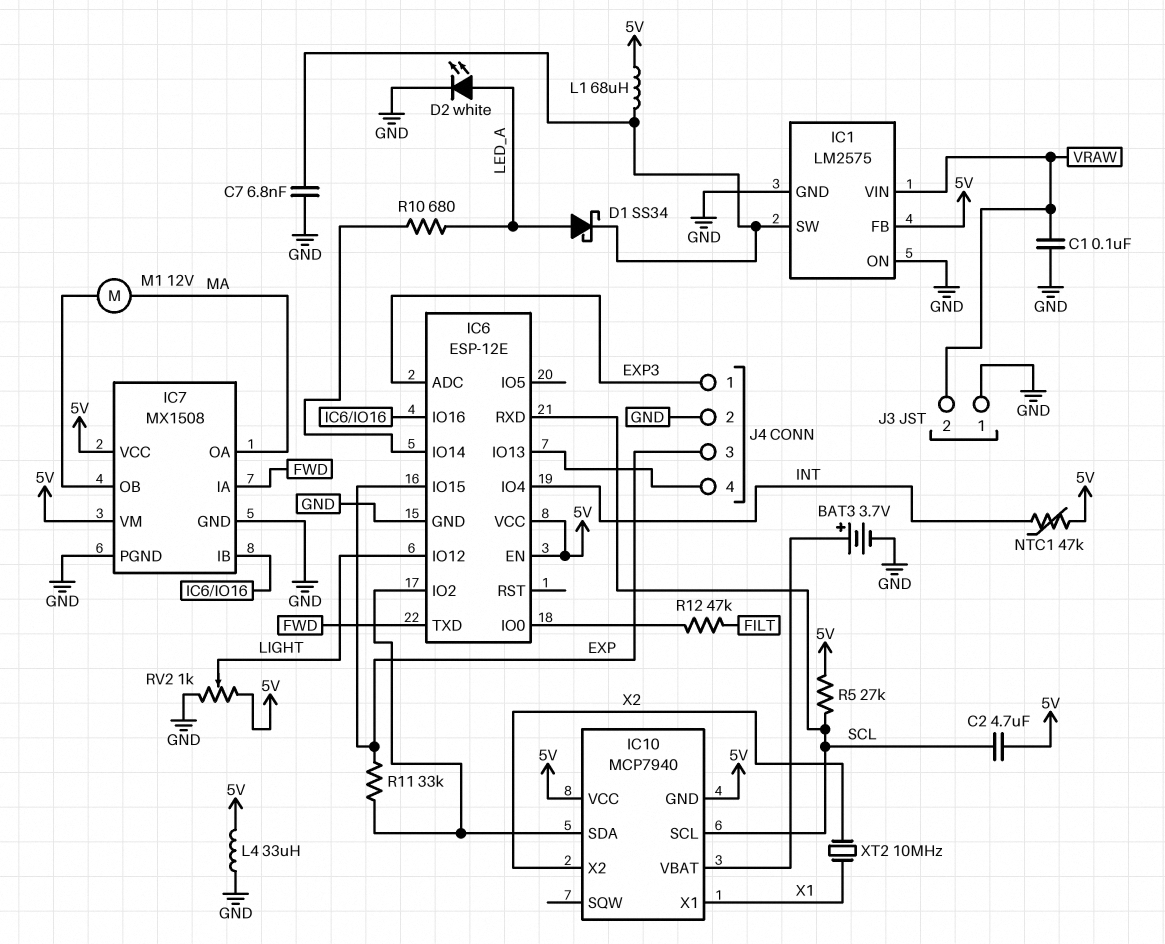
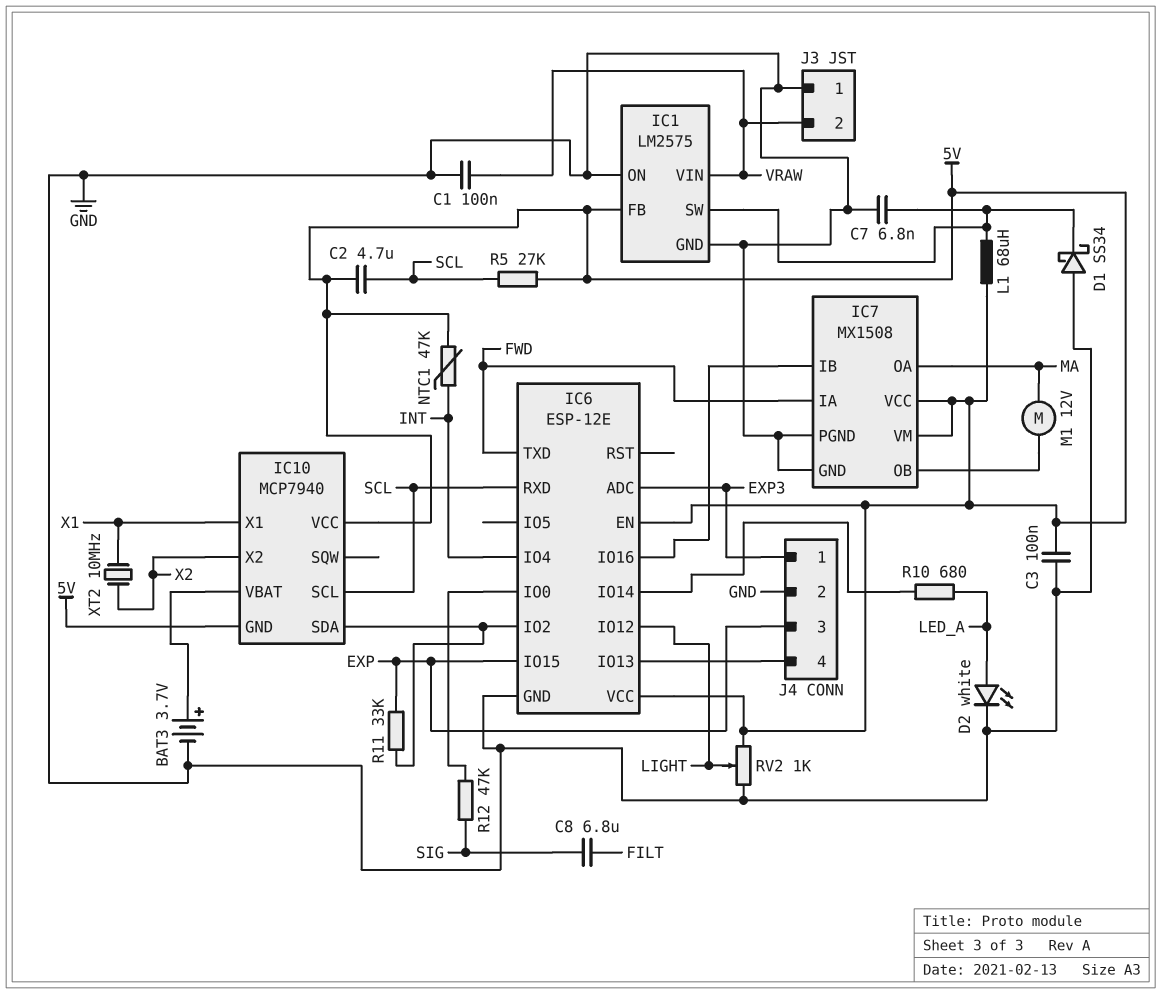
C3: none -> 100nF (5V, GND)
C8: none -> 6.8uF (FILT, SIG)
D1: schottky SS34 (A LED_A, K IC1/SW) -> schottky SS34 (A GND, K IC1/SW)
L4: 33uH (5V, GND) -> none
R12: 47k (FILT, IC6/IO0) -> 47k (IC6/IO0, SIG)

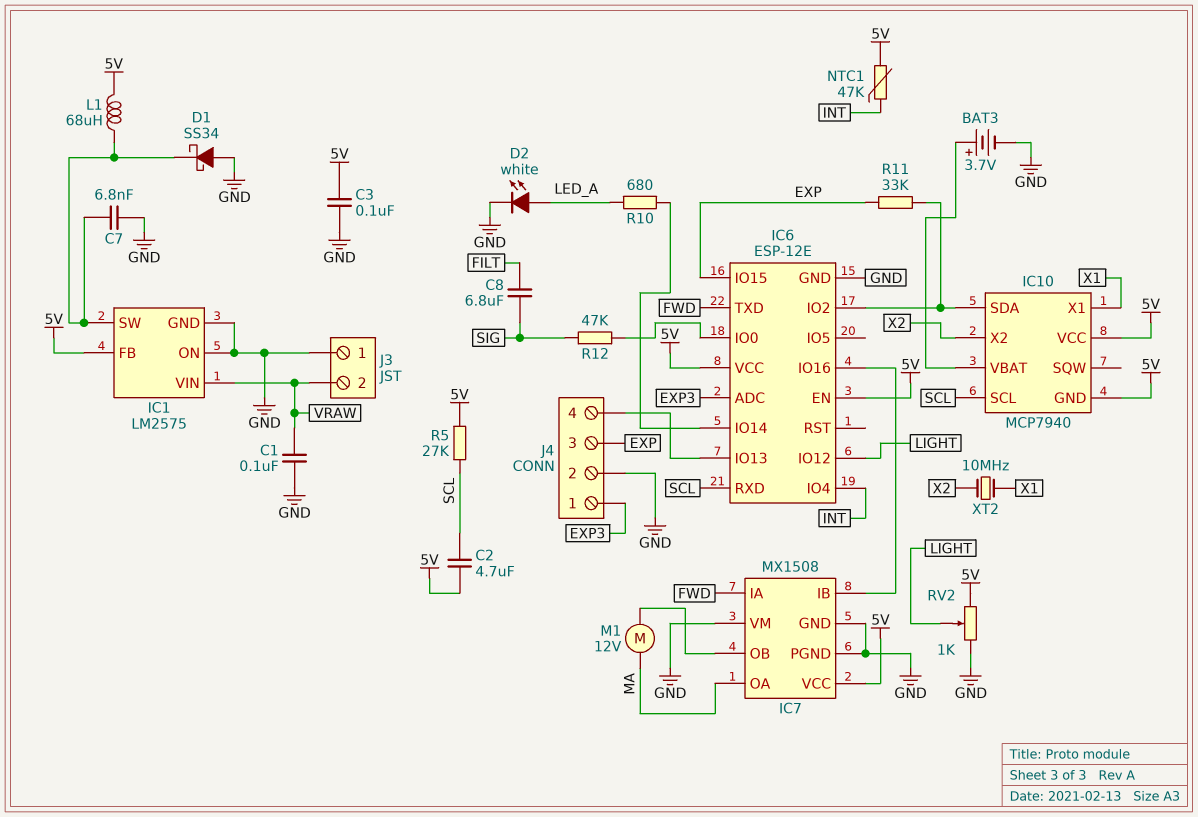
IC7 pin VM: 5V -> GND

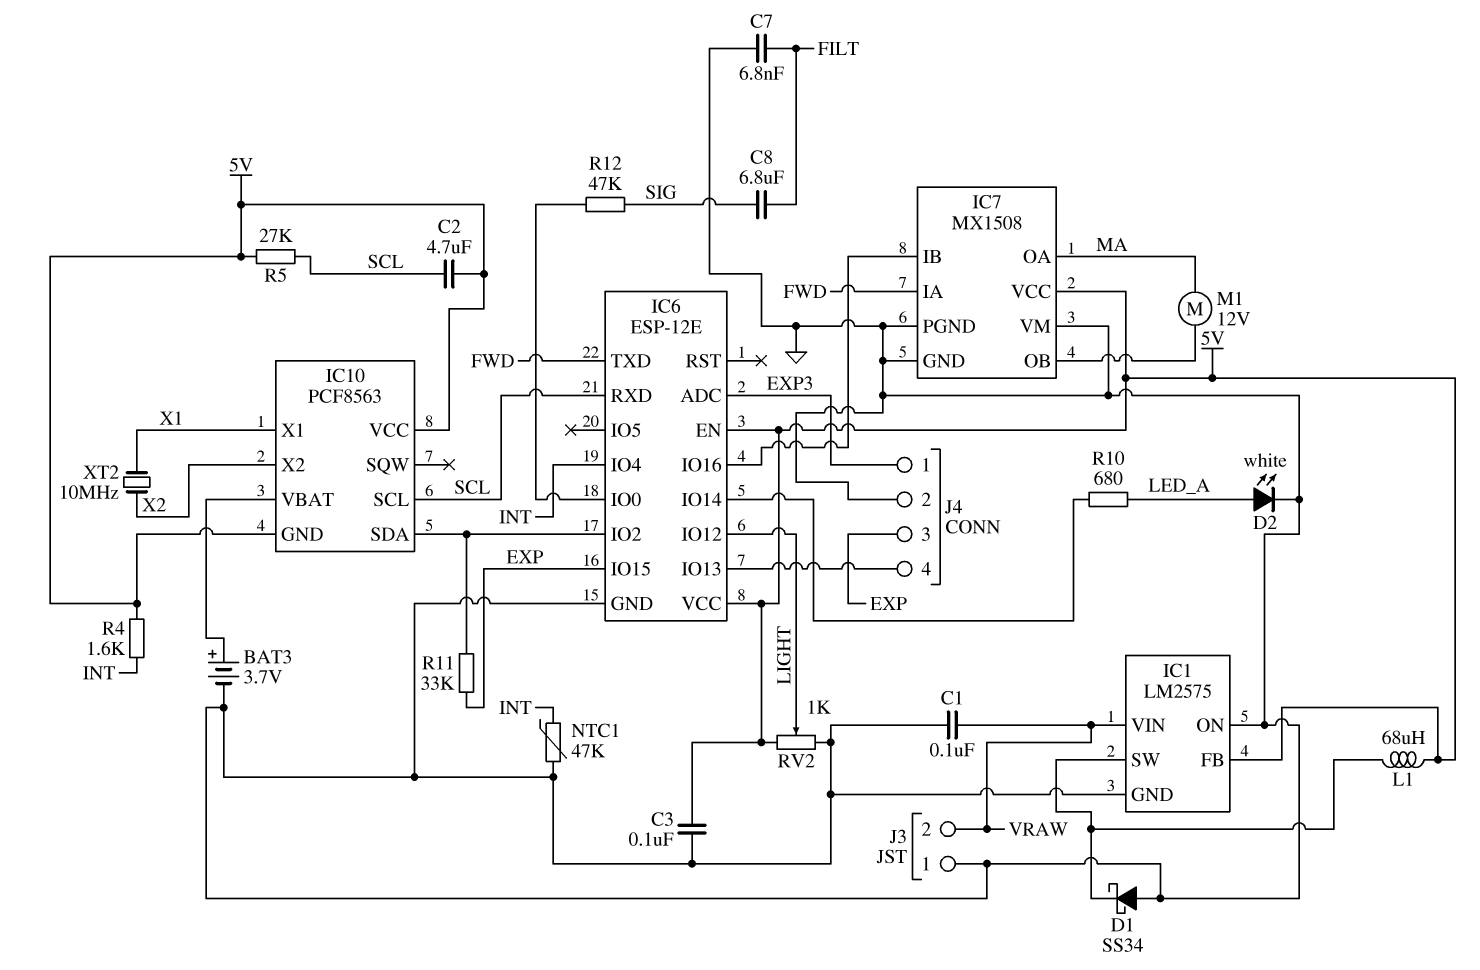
C7: 6.8nF (GND, IC1/SW) -> 6.8nF (FILT, GND)
IC10: MCP7940 -> PCF8563
NTC1: 47k (5V, INT) -> 47k (GND, INT)
R4: none -> 1.6k (5V, INT)

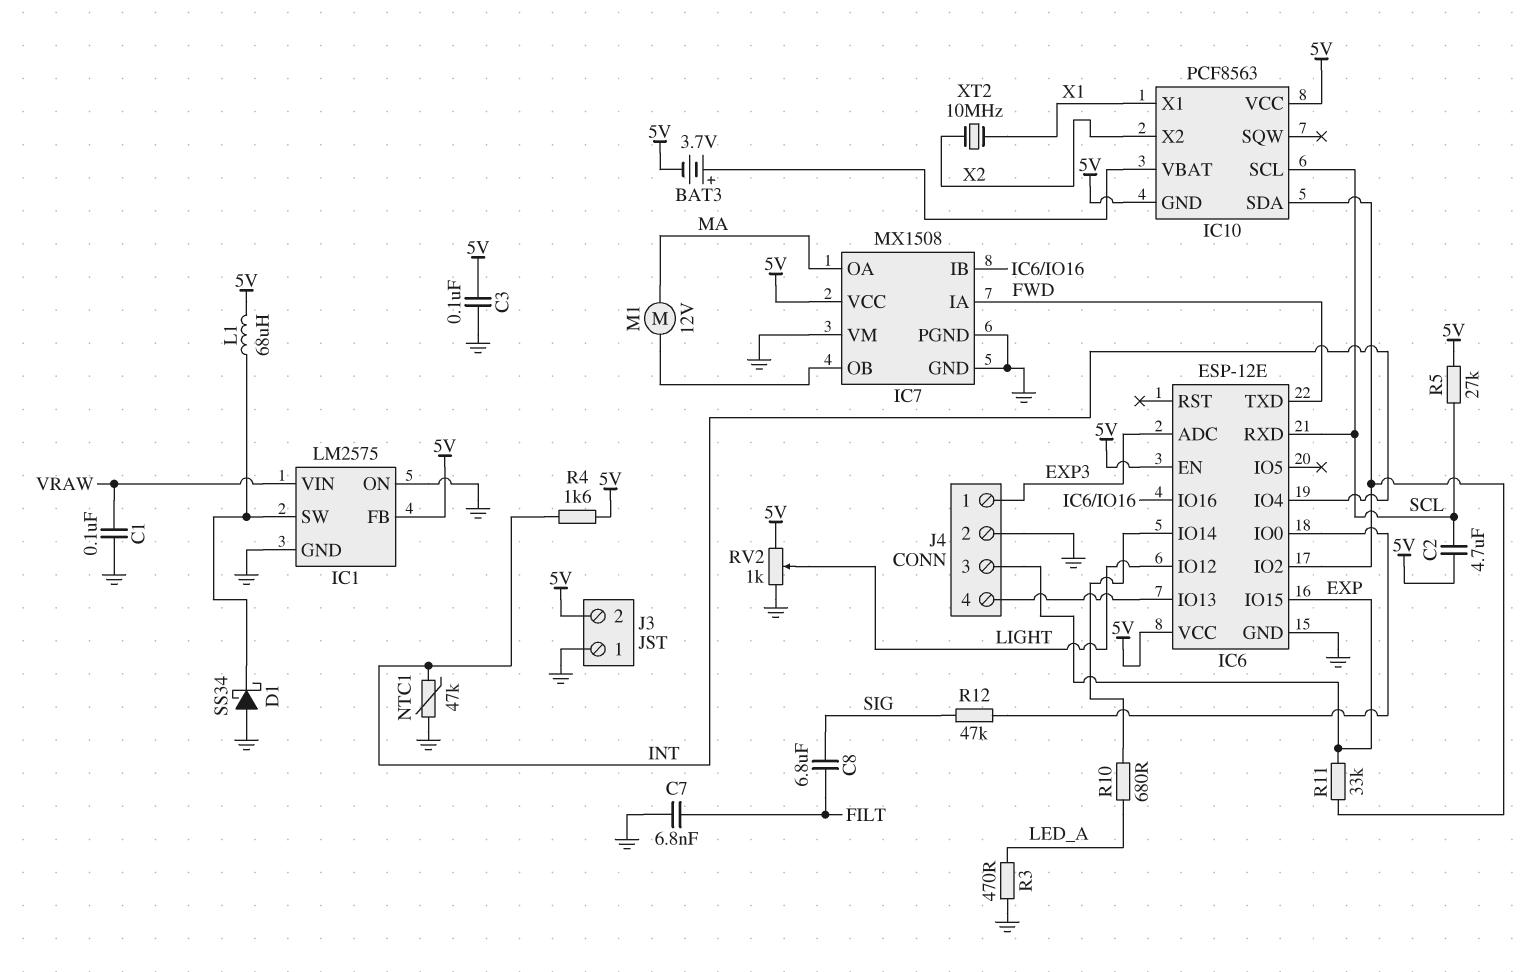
BAT3: 3.7V (plus IC10/VBAT, minus GND) -> 3.7V (plus IC10/VBAT, minus 5V)
D2: LED white (A LED_A, K GND) -> none
J3 pin 2: VRAW -> 5V
R3: none -> 470 (GND, LED_A)

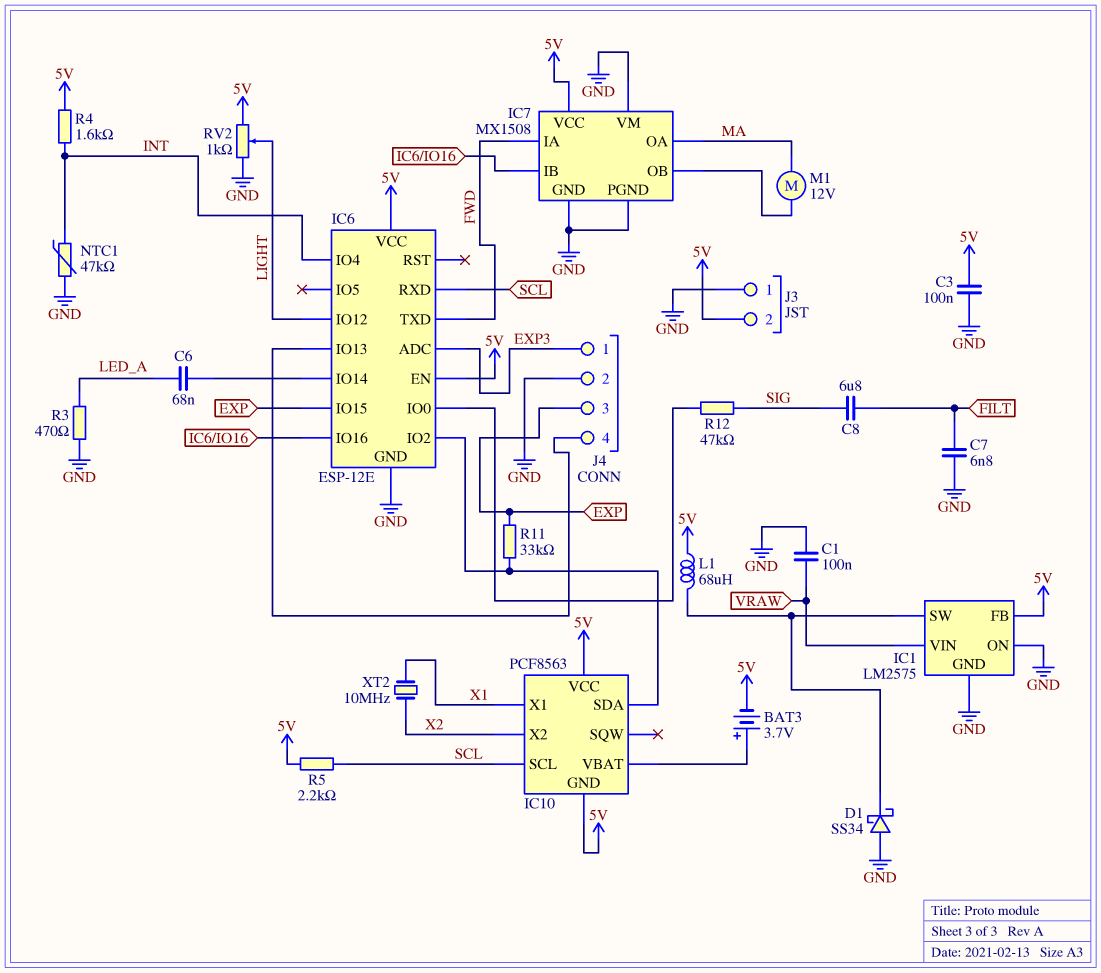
C2: 4.7uF (5V, SCL) -> none
C6: none -> 68nF (IC6/IO14, LED_A)
R5: 27k (5V, SCL) -> 2.2k (5V, SCL)
R10: 680 (IC6/IO14, LED_A) -> none

